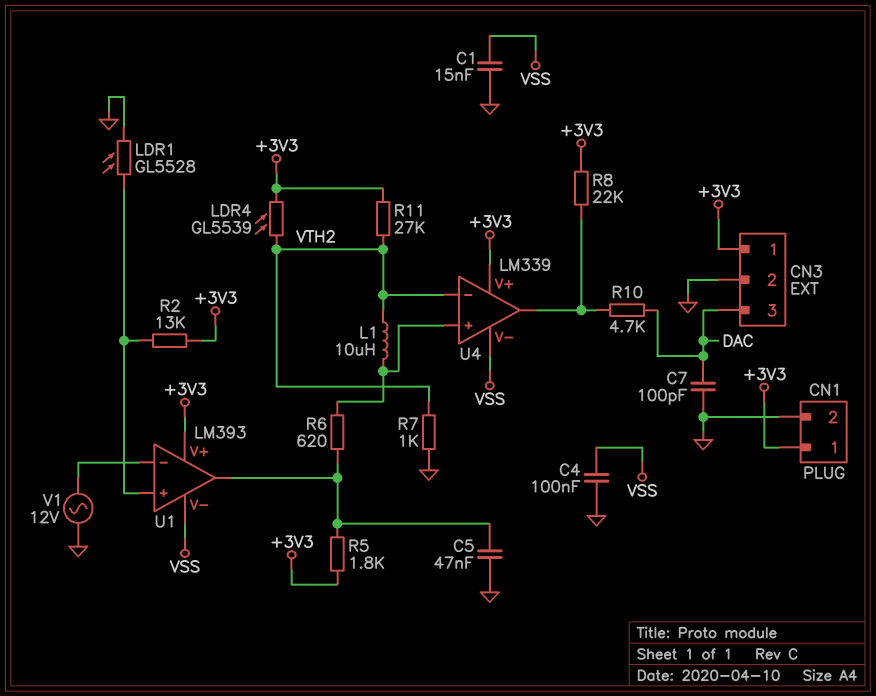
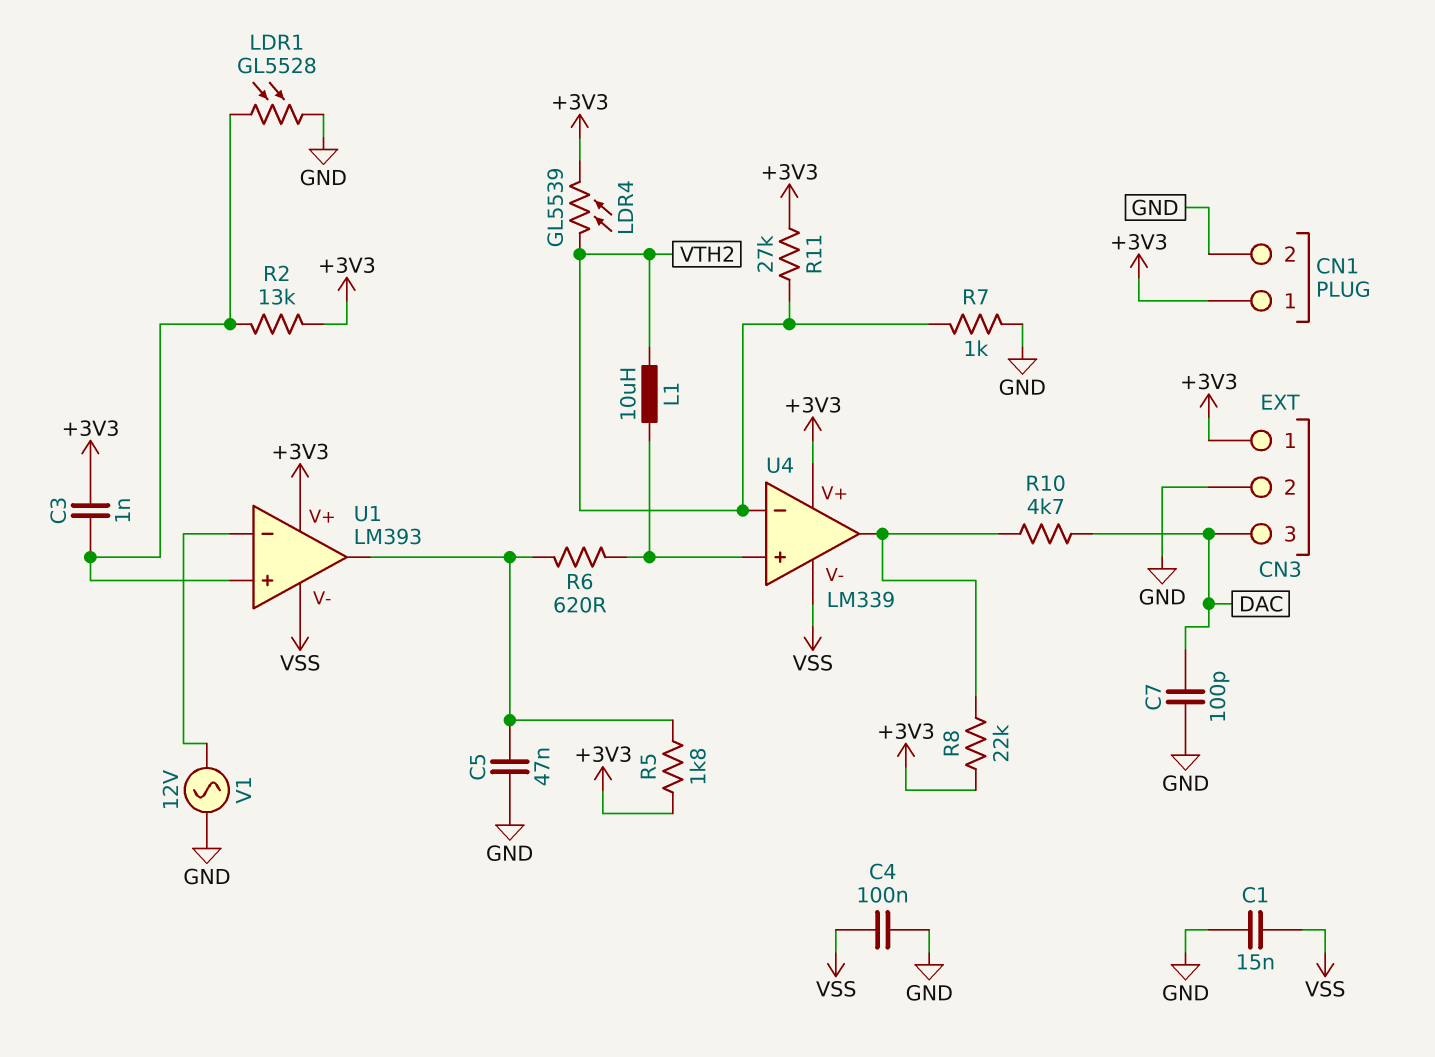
C3: none -> 1nF (+3V3, U1/in+)

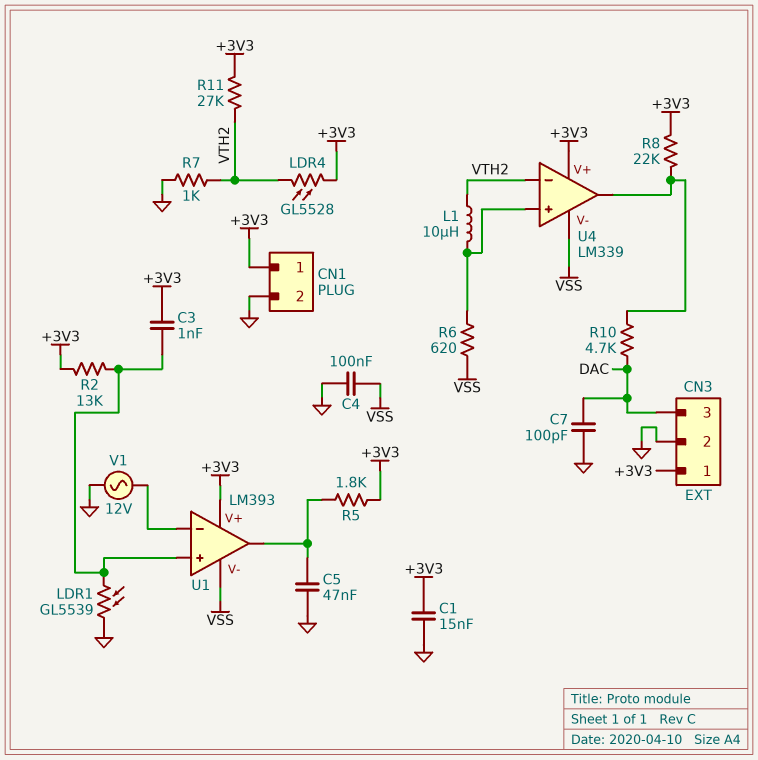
C1: 15nF (GND, VSS) -> 15nF (+3V3, GND)
LDR1: GL5528 (GND, U1/in+) -> GL5539 (GND, U1/in+)
LDR4: GL5539 (+3V3, VTH2) -> GL5528 (+3V3, VTH2)
R6: 620 (U1/out, U4/in+) -> 620 (U4/in+, VSS)

